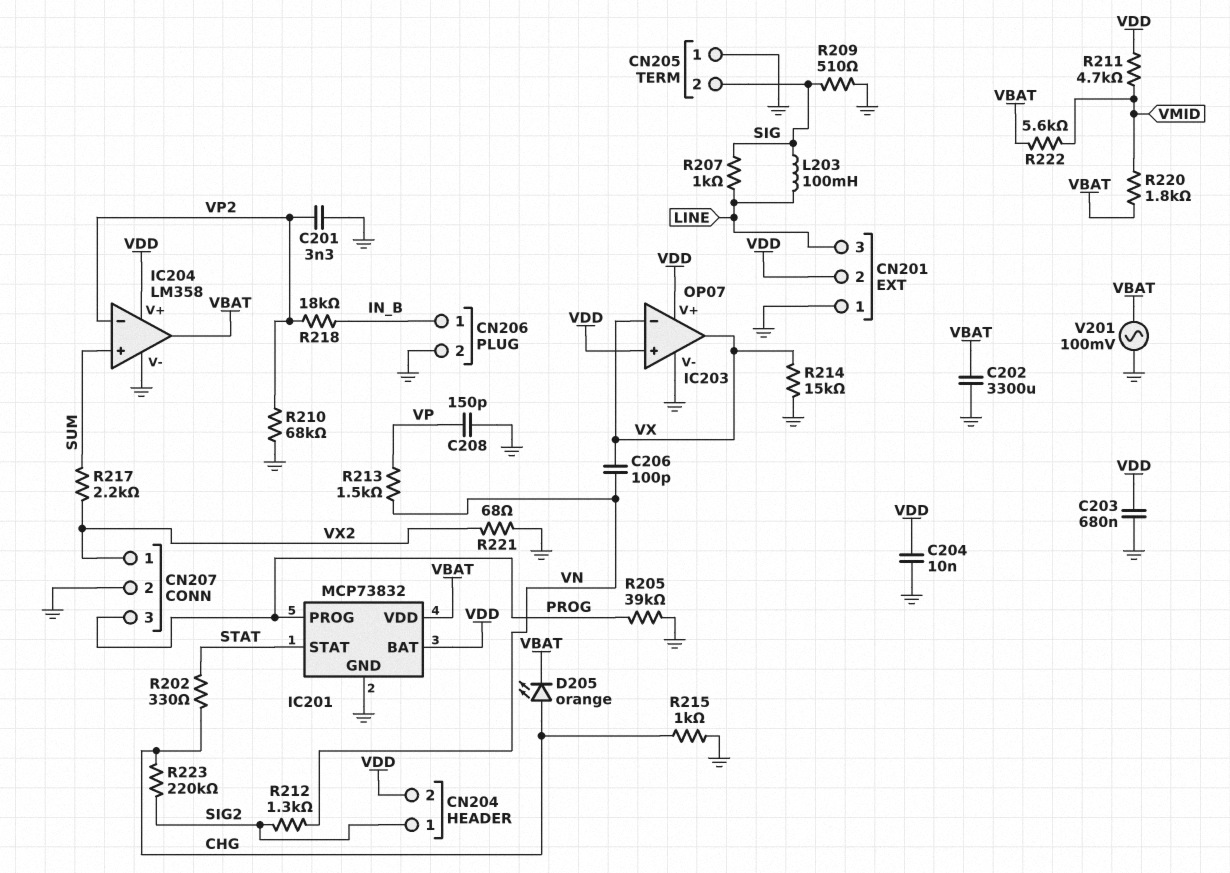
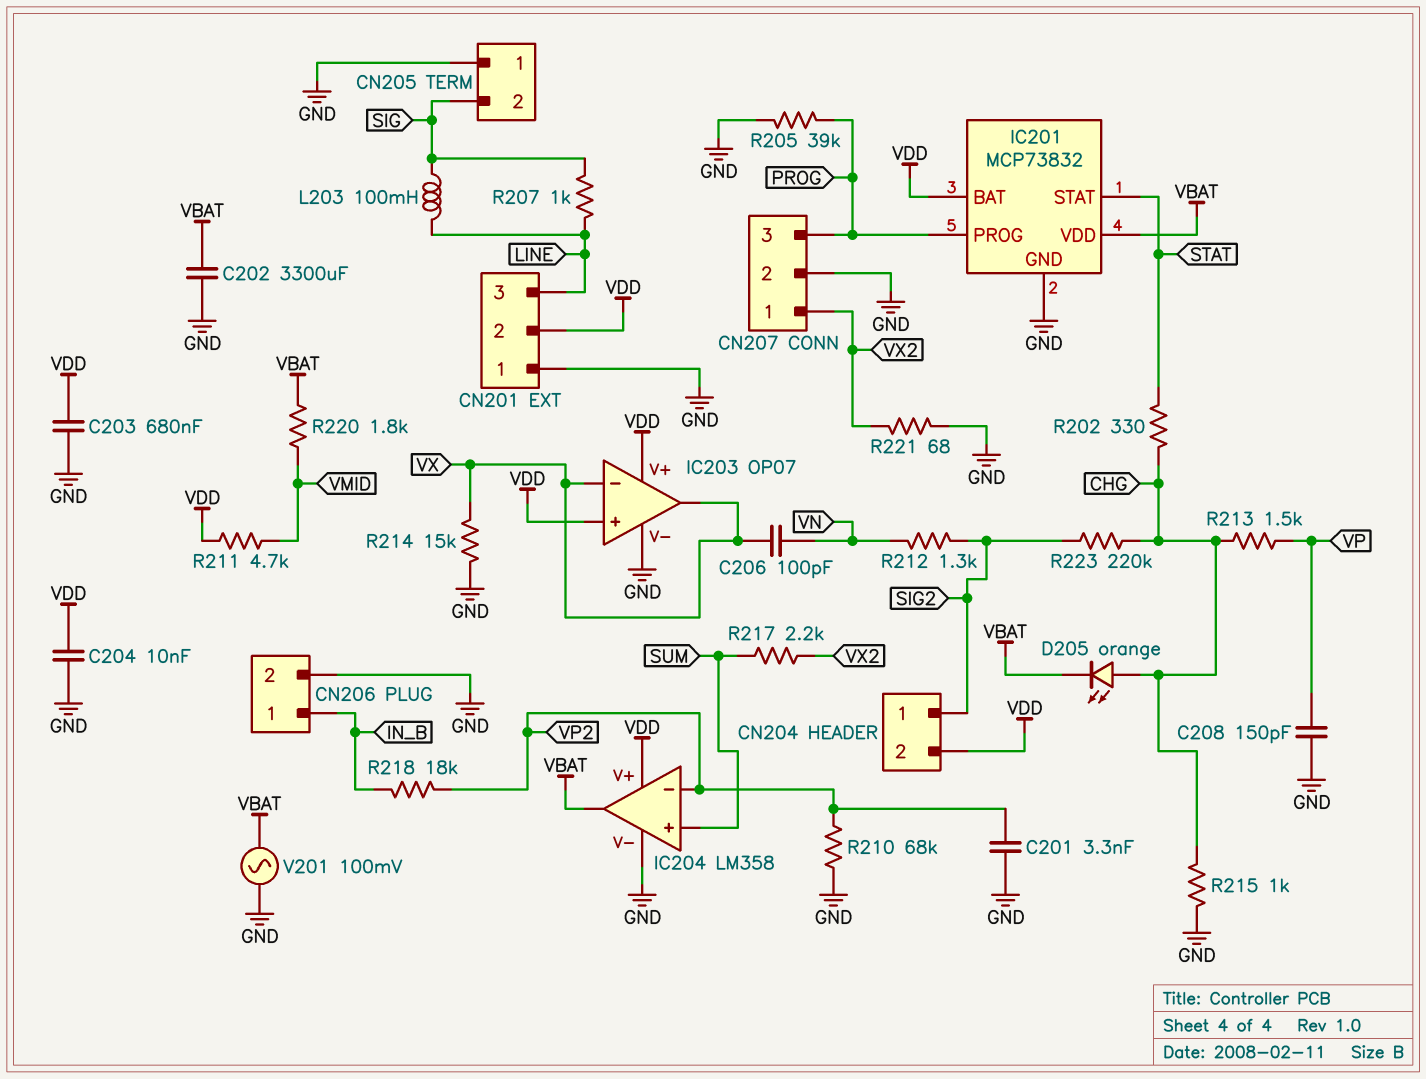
R209: 510 (GND, SIG) -> none
R213: 1.5k (VN, VP) -> 1.5k (CHG, VP)
R222: 5.6k (VBAT, VMID) -> none

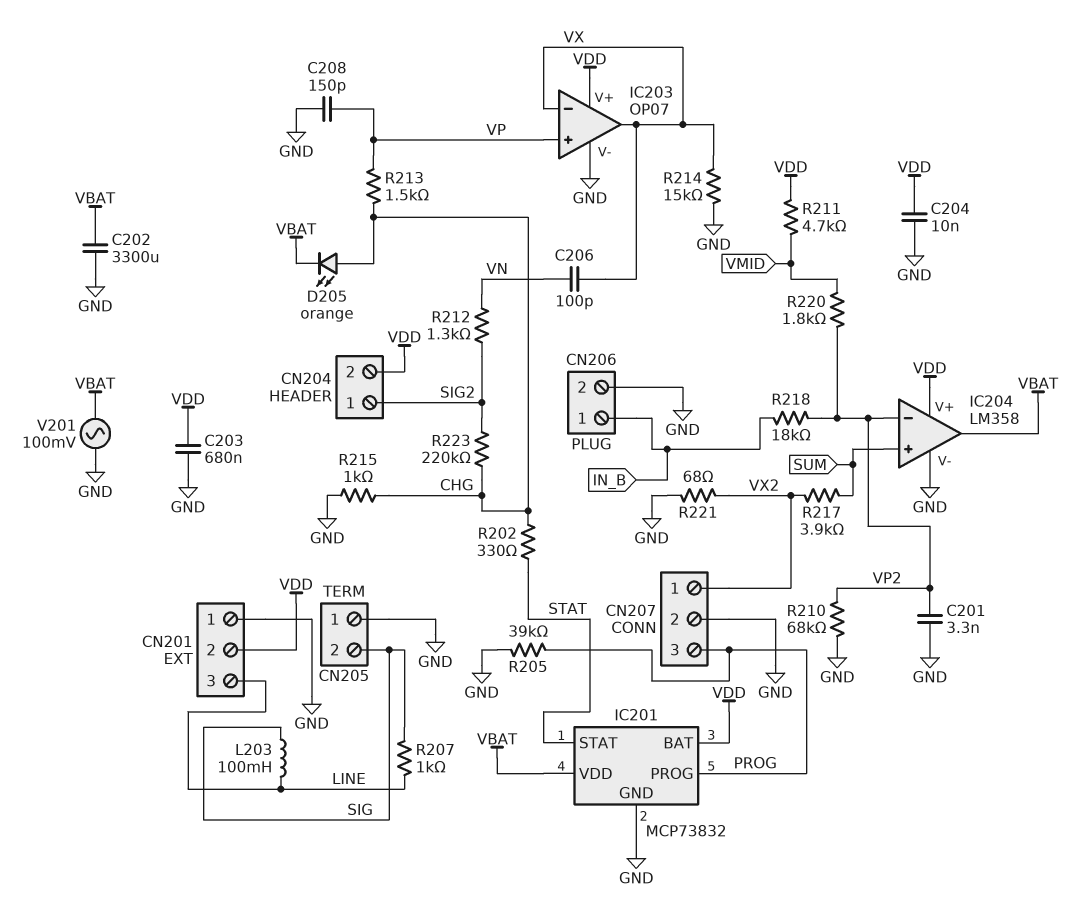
IC203 pin in+: VDD -> VP
R217: 2.2k (SUM, VX2) -> 3.9k (SUM, VX2)
R220: 1.8k (VBAT, VMID) -> 1.8k (VMID, VP2)

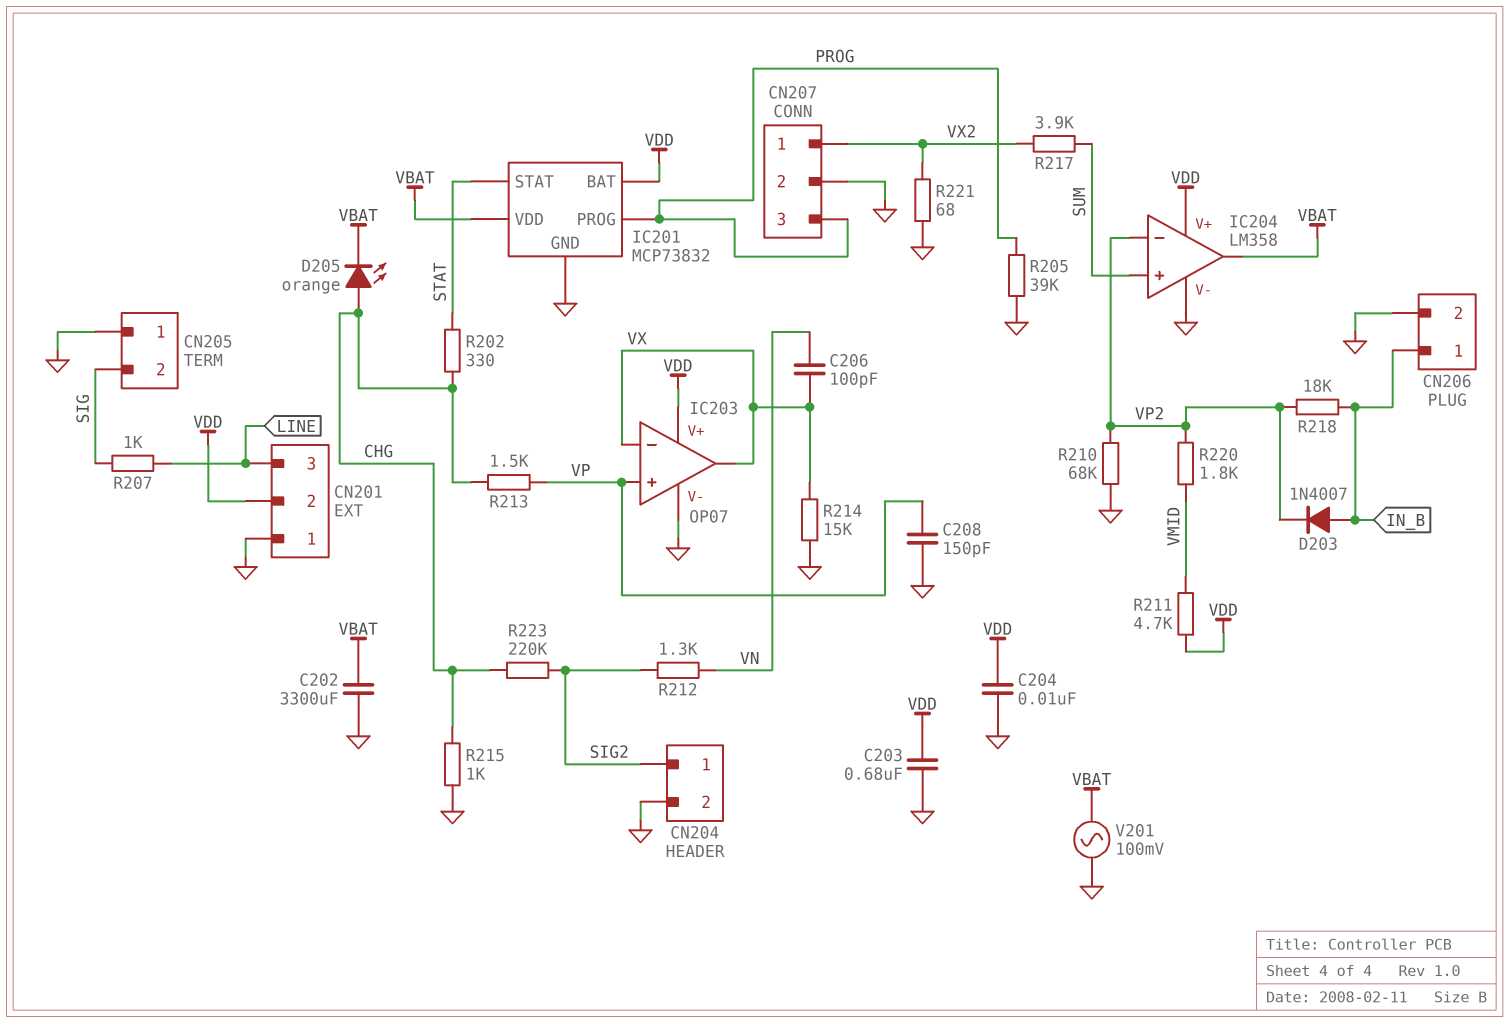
C201: 3.3nF (GND, VP2) -> none
CN204 pin 2: VDD -> GND
D203: none -> diode 1N4007 (A IN_B, K VP2)
L203: 100mH (LINE, SIG) -> none

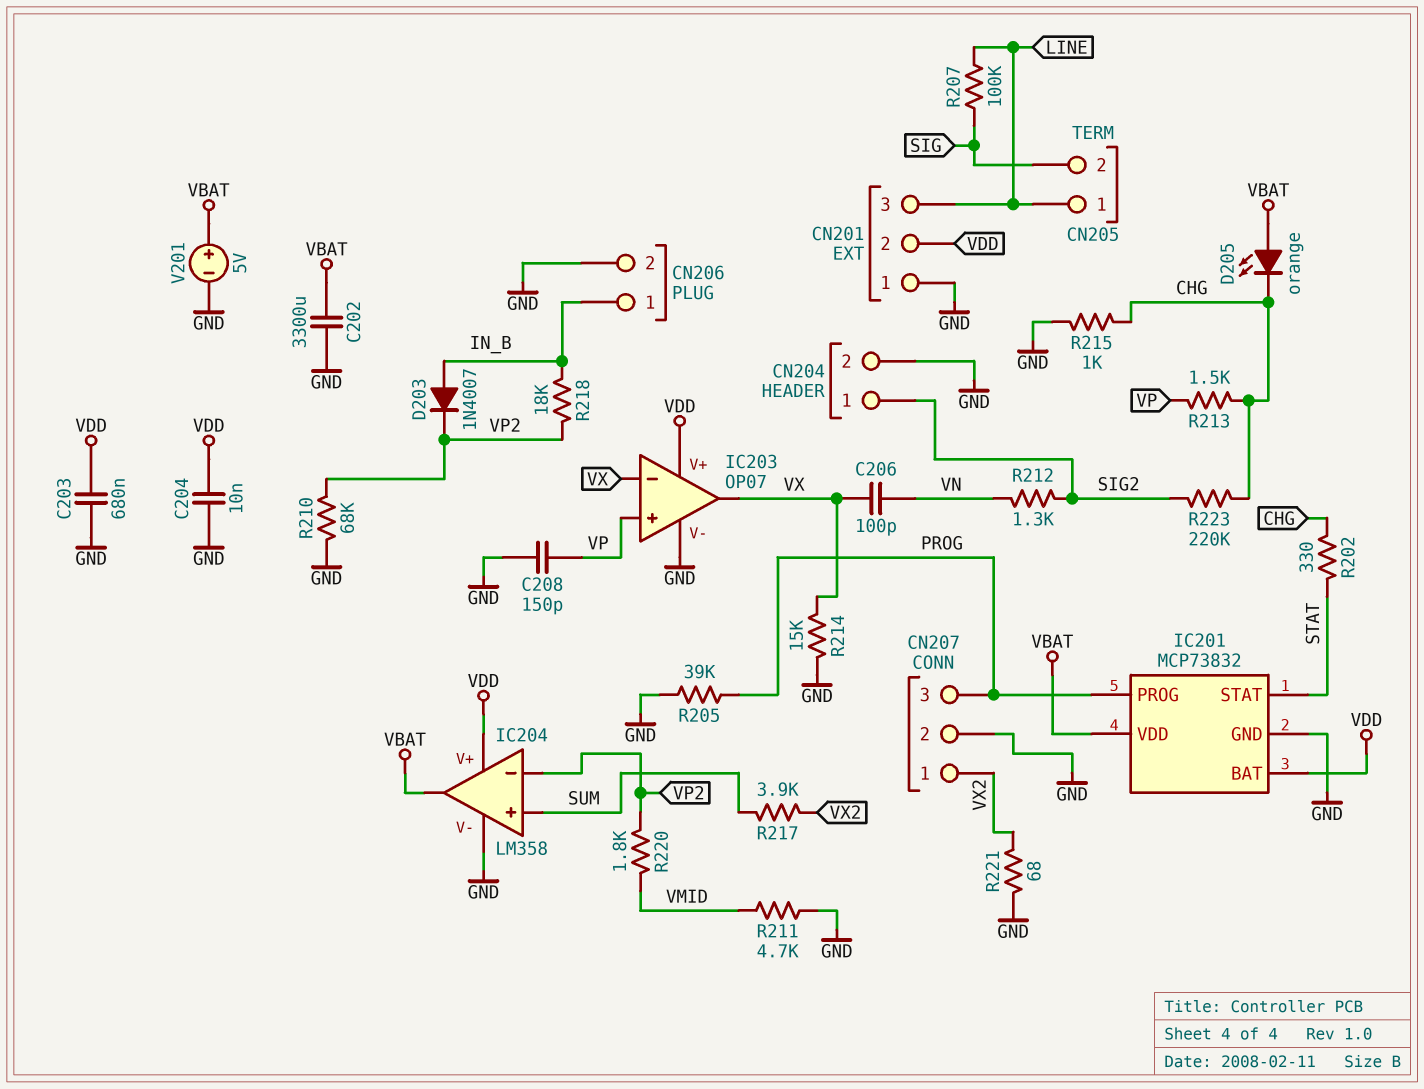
CN205 pin 1: GND -> LINE
D205: LED orange (A CHG, K VBAT) -> LED orange (A VBAT, K CHG)
R207: 1k (LINE, SIG) -> 100k (LINE, SIG)
R211: 4.7k (VDD, VMID) -> 4.7k (GND, VMID)
V201: AC 100mV (GND, VBAT) -> 5V (plus VBAT, minus GND)

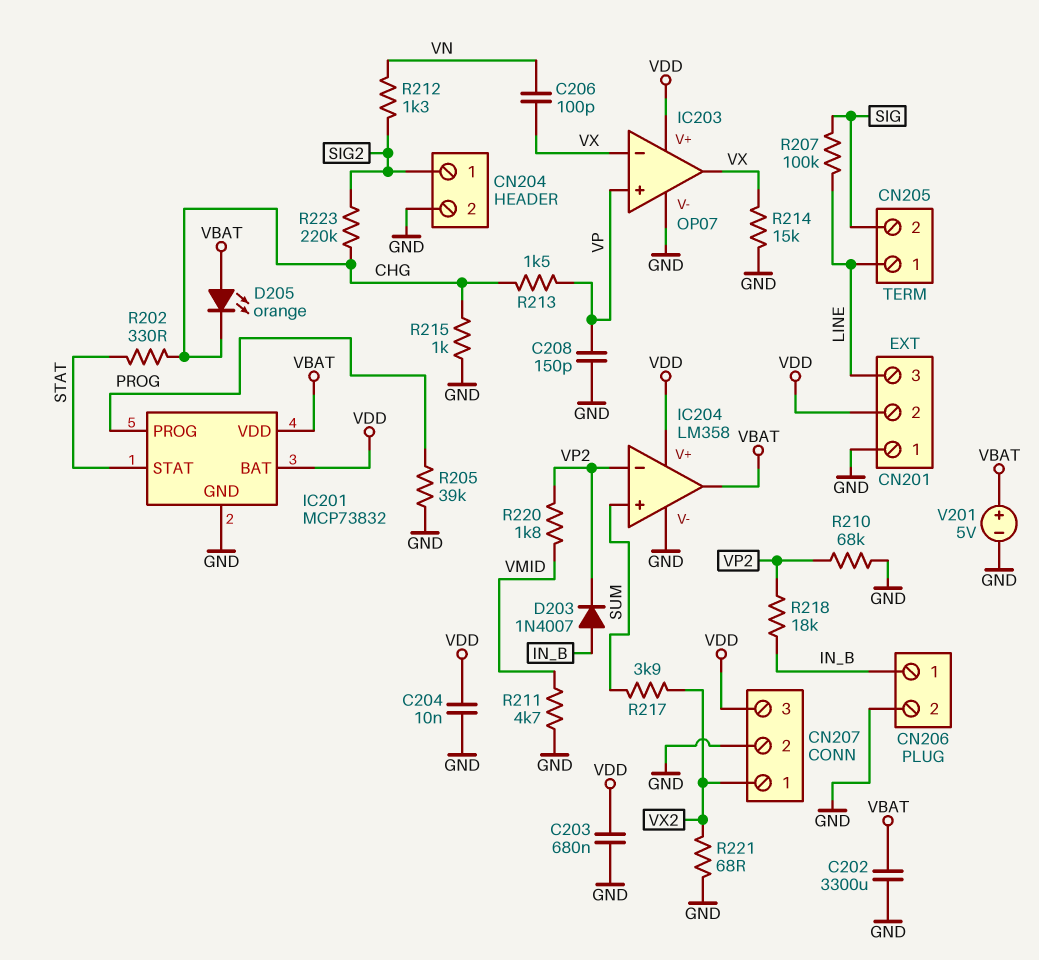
CN207 pin 3: PROG -> VDD

